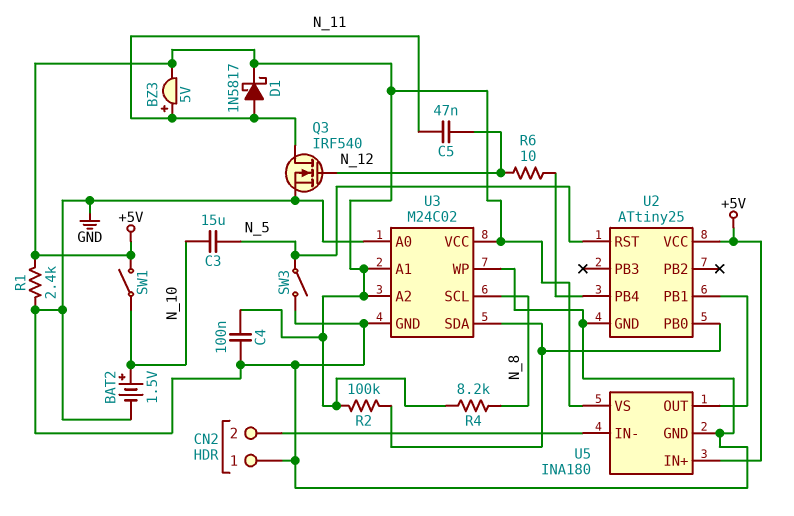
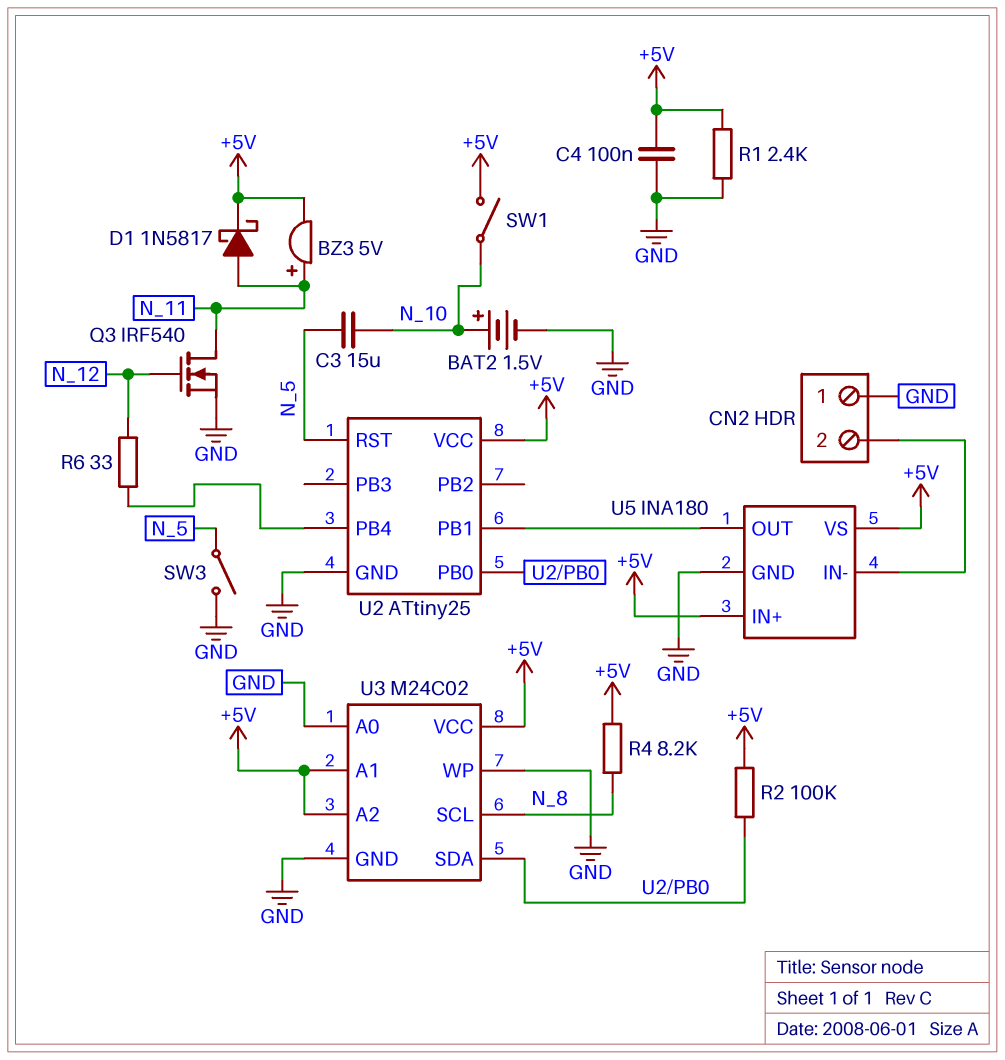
C5: 47nF (N_11, N_12) -> none
R6: 10 (N_12, U2/PB4) -> 33 (N_12, U2/PB4)

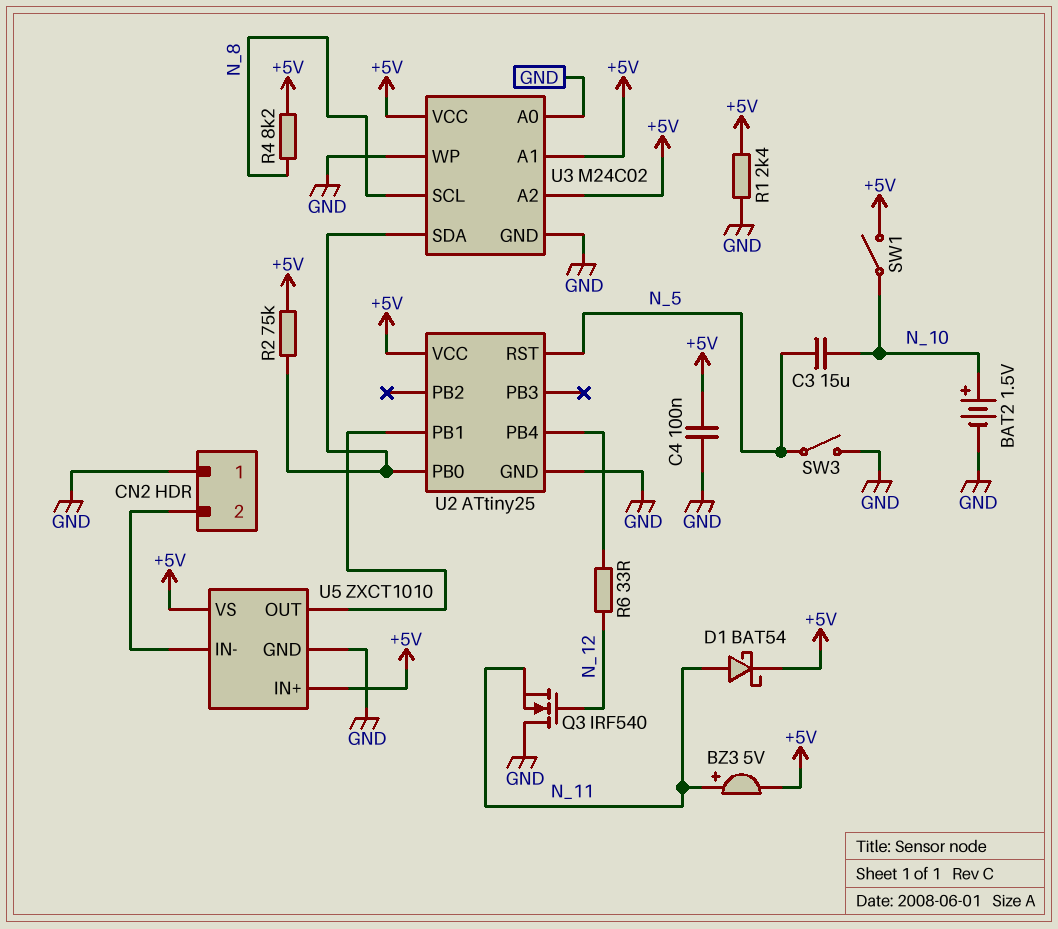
D1: schottky 1N5817 (A N_11, K +5V) -> schottky BAT54 (A N_11, K +5V)
Q3: NMOS IRF540 (G N_12, D N_11, S GND) -> NMOS IRF540 (G N_12, D GND, S N_11)
R2: 100k (+5V, U2/PB0) -> 75k (+5V, U2/PB0)
U5: INA180 -> ZXCT1010

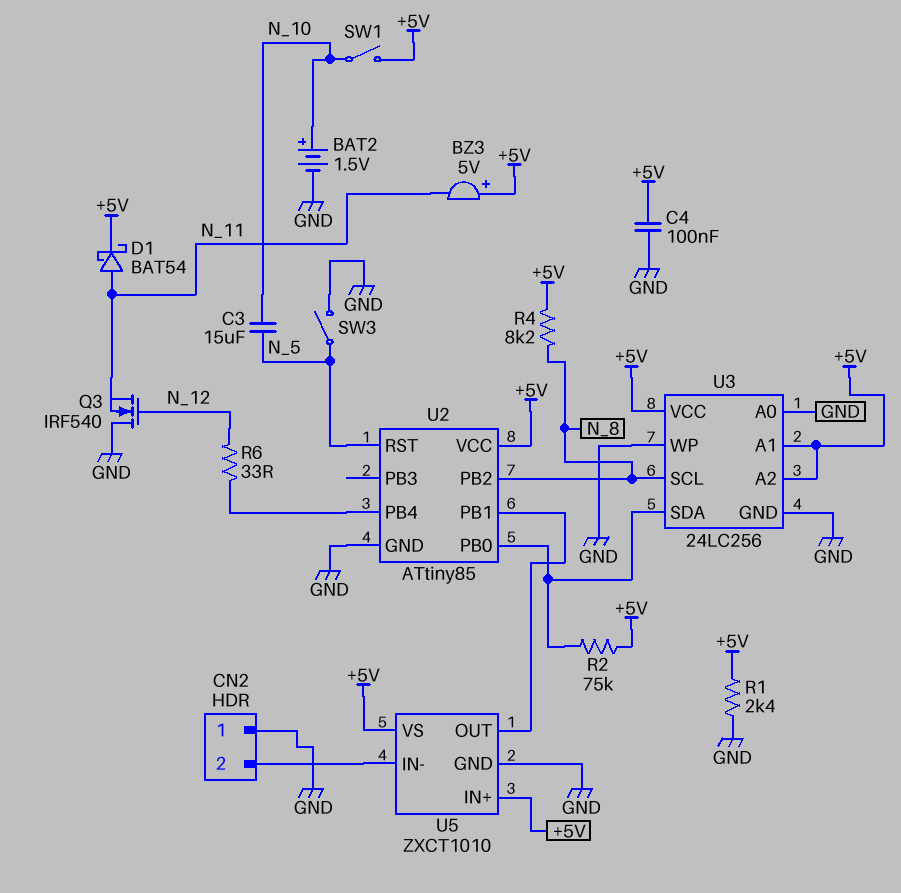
BZ3: buzzer 5V (plus N_11, minus +5V) -> buzzer 5V (plus +5V, minus N_11)
U2: ATtiny25 -> ATtiny85
U2 pin PB2: none -> N_8
U3: M24C02 -> 24LC256

